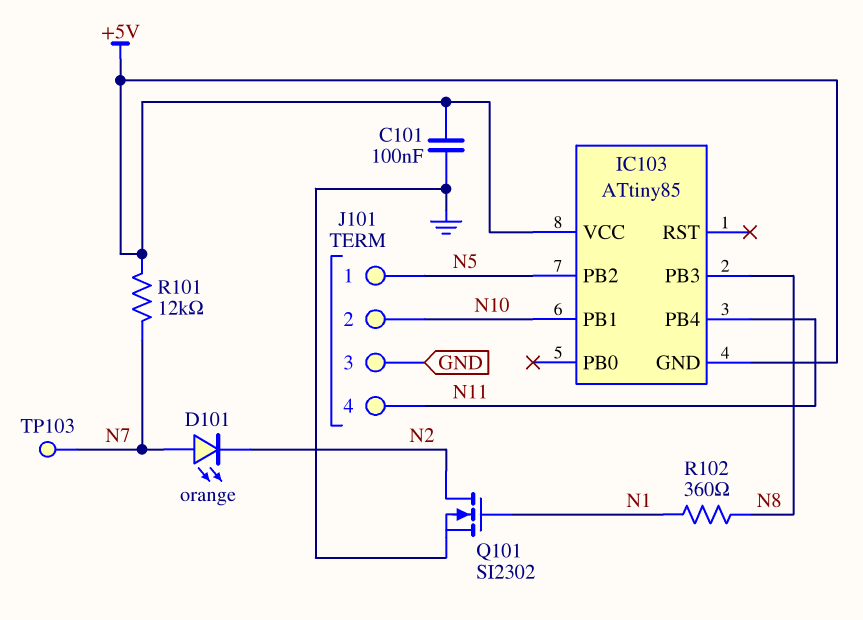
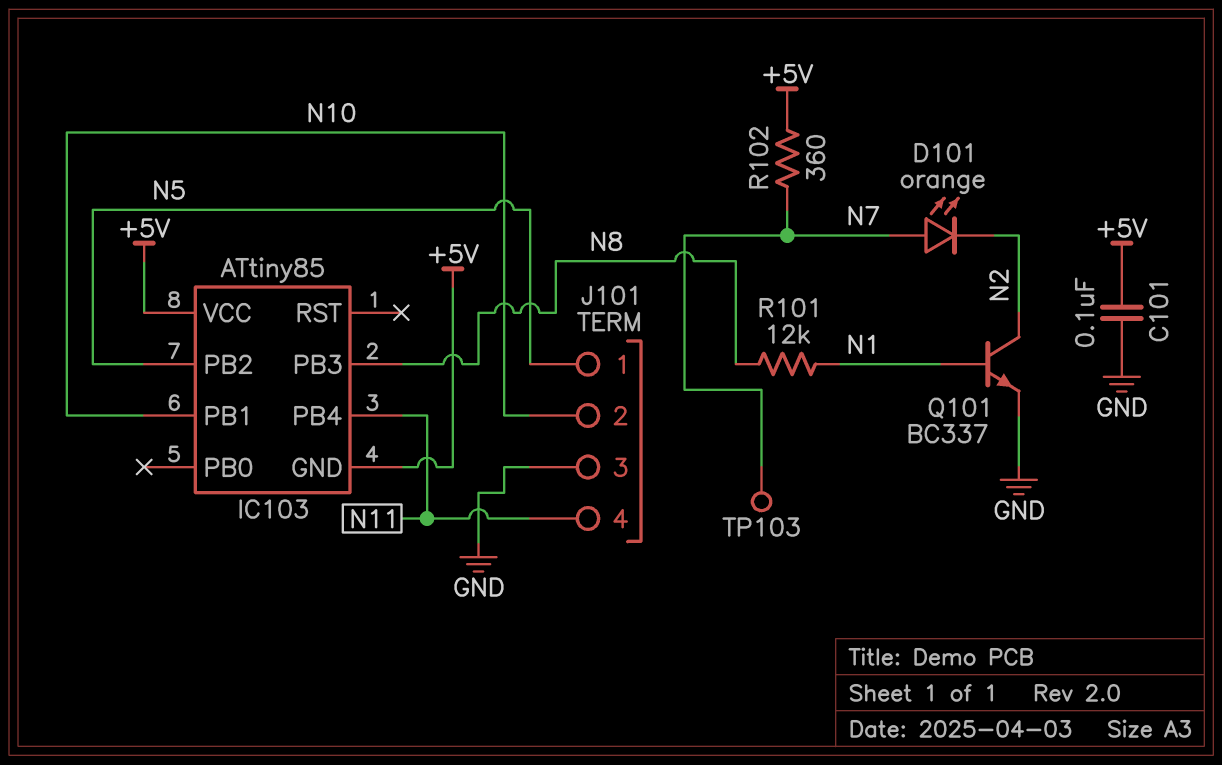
Q101: NMOS SI2302 (G N1, D N2, S GND) -> NPN BC337 (B N1, C N2, E GND)
R101: 12k (+5V, N7) -> 12k (N1, N8)
R102: 360 (N1, N8) -> 360 (+5V, N7)

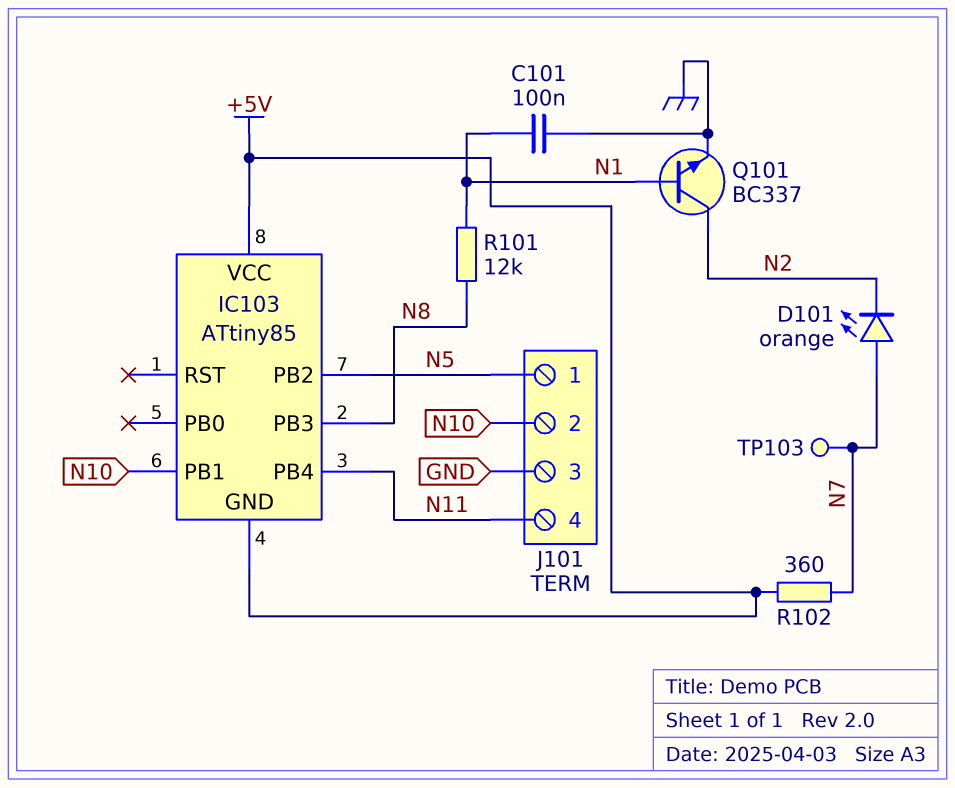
C101: 100nF (+5V, GND) -> 100nF (GND, N1)

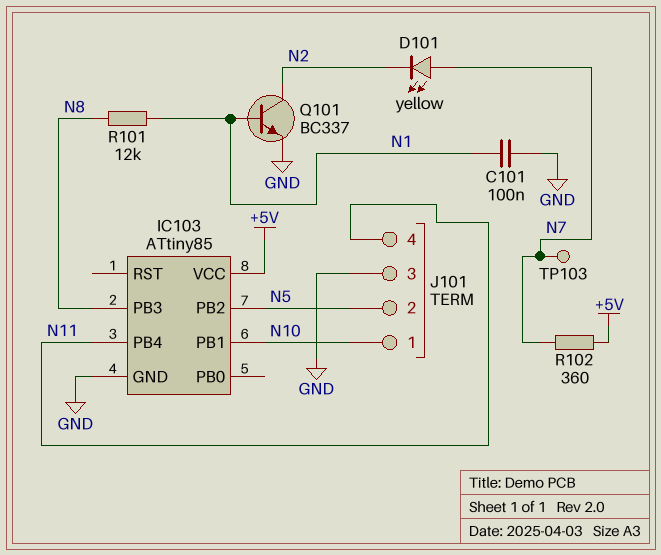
D101: LED orange (A N7, K N2) -> LED yellow (A N7, K N2)
IC103 pin GND: +5V -> GND
J101 pin 1: N5 -> N10
J101 pin 2: N10 -> N5

